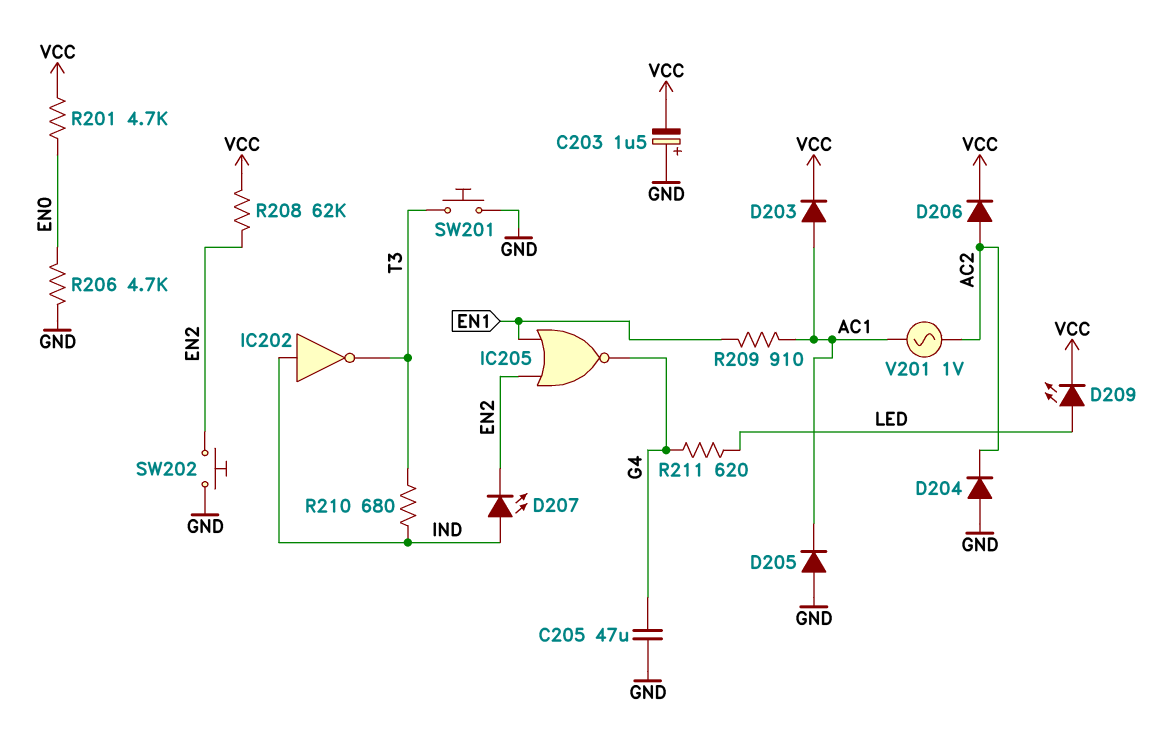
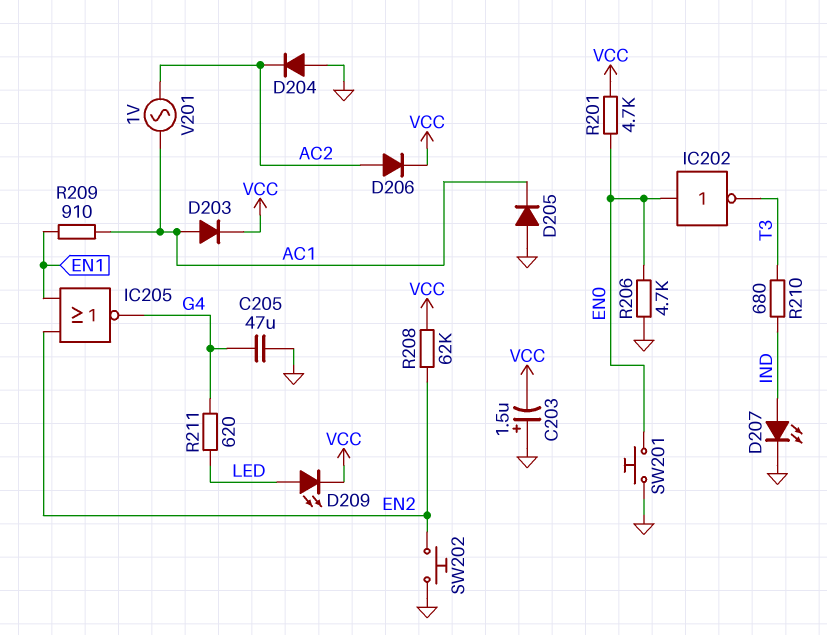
D207: LED (A IND, K EN2) -> LED (A IND, K GND)
IC202: NOT (in IND, out T3) -> NOT (in EN0, out T3)
SW201: button (GND, T3) -> button (EN0, GND)

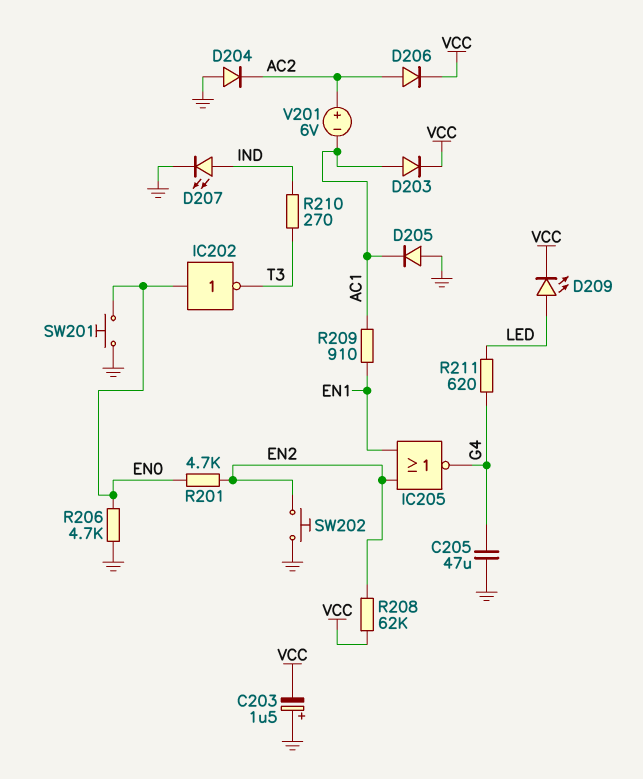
R201: 4.7k (EN0, VCC) -> 4.7k (EN0, EN2)
R210: 680 (IND, T3) -> 270 (IND, T3)
V201: AC 1V (AC1, AC2) -> 6V (plus AC2, minus AC1)

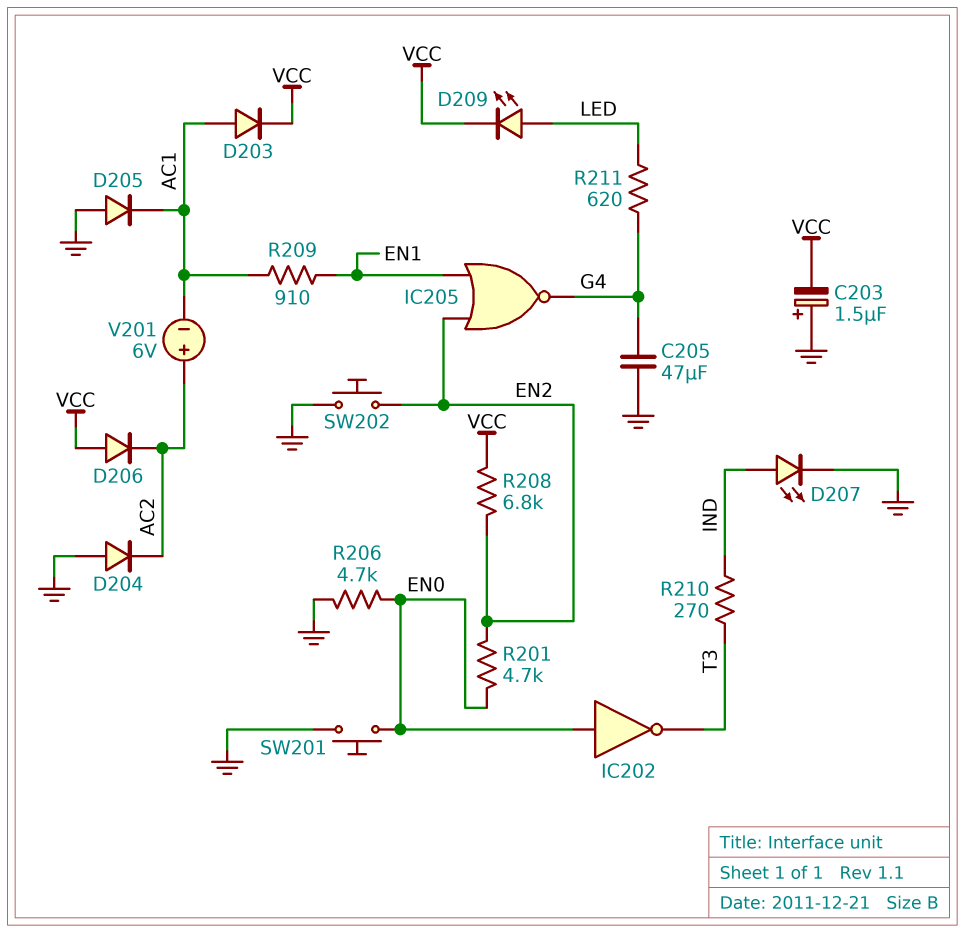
D206: diode (A AC2, K VCC) -> diode (A VCC, K AC2)
R208: 62k (EN2, VCC) -> 6.8k (EN2, VCC)

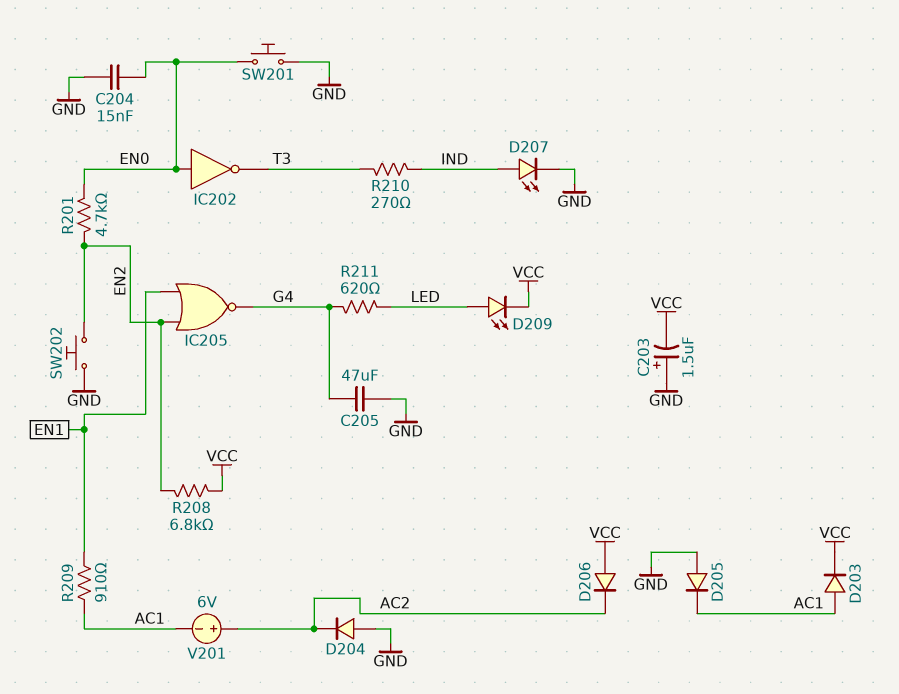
C204: none -> 15nF (EN0, GND)
R206: 4.7k (EN0, GND) -> none

